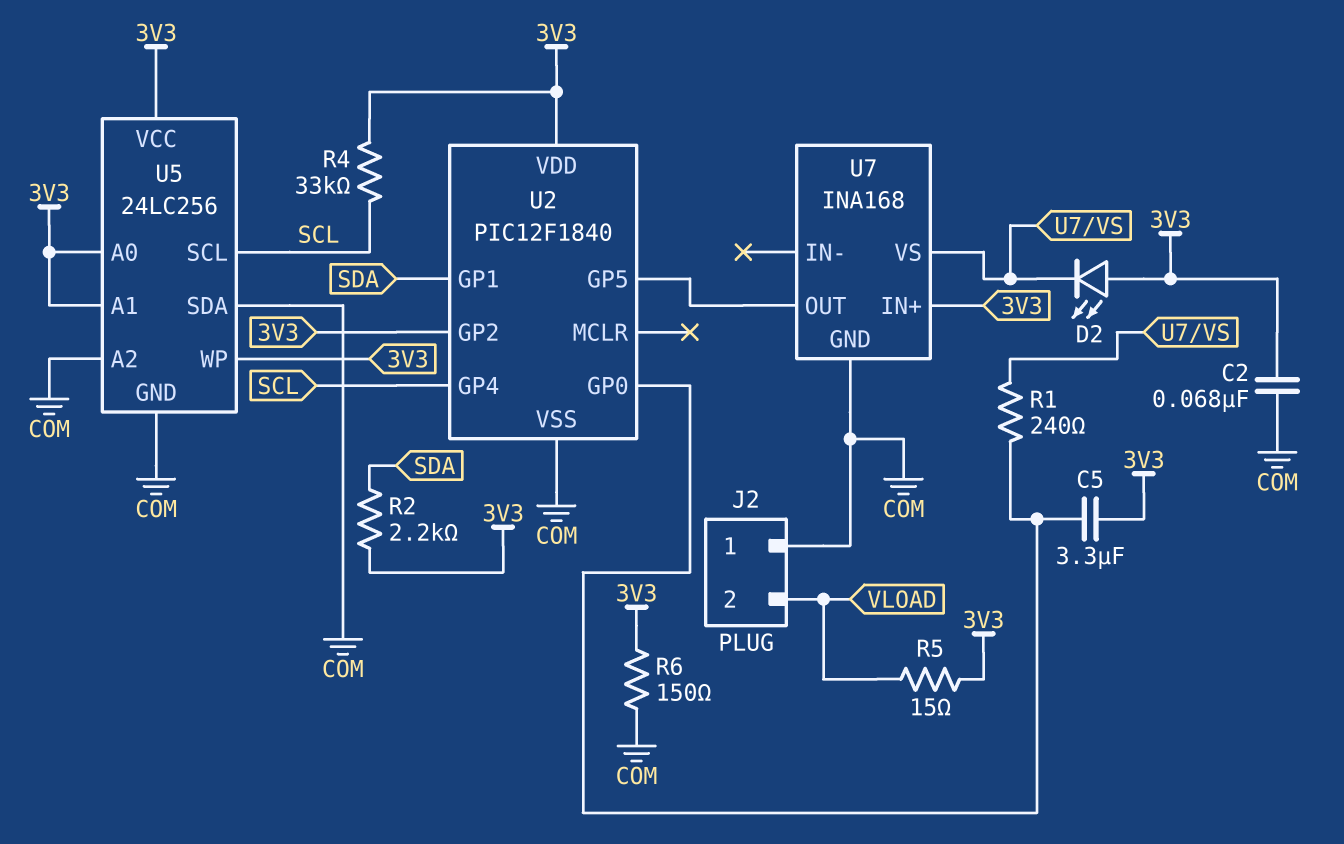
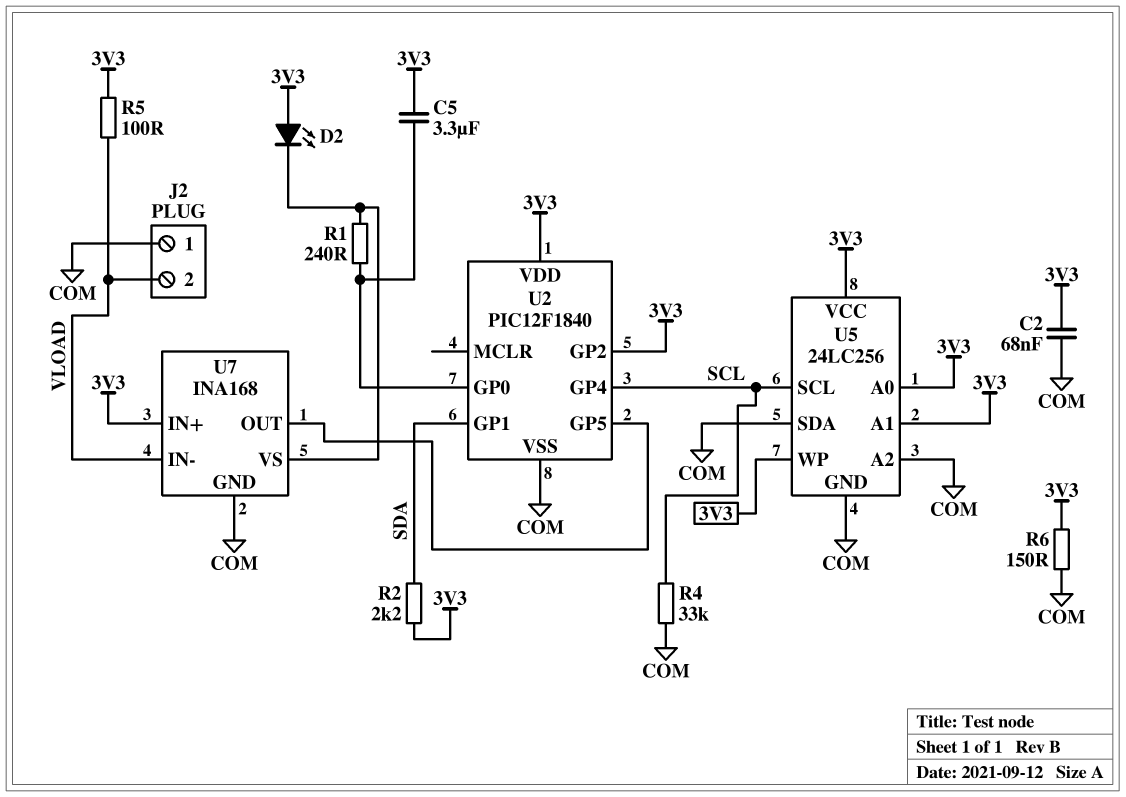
R4: 33k (3V3, SCL) -> 33k (COM, SCL)
R5: 15 (3V3, VLOAD) -> 100 (3V3, VLOAD)
U7 pin IN-: none -> VLOAD

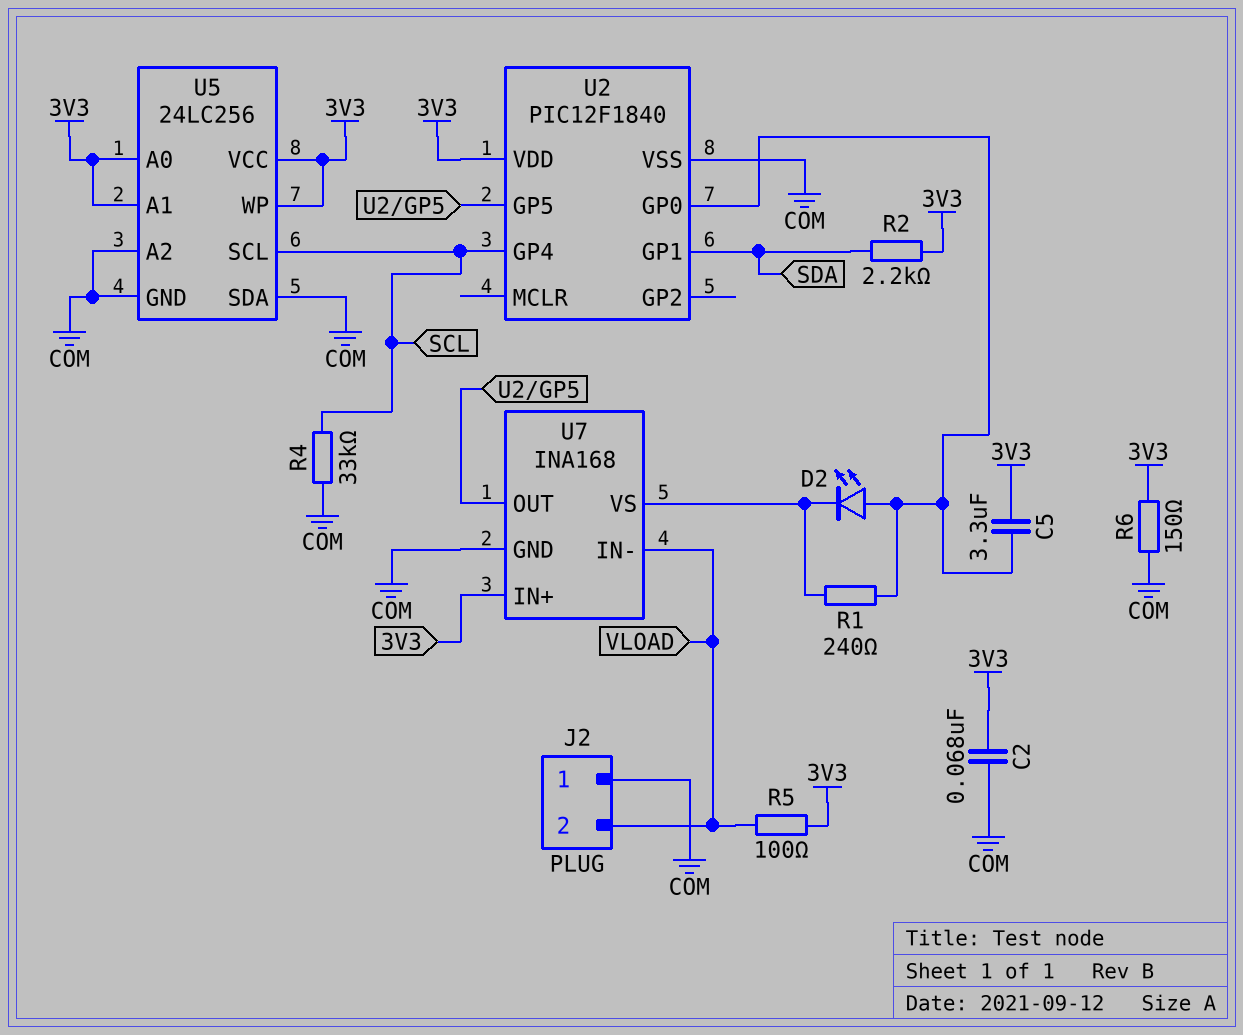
D2: LED (A 3V3, K U7/VS) -> LED (A U2/GP0, K U7/VS)
U2 pin GP2: 3V3 -> none

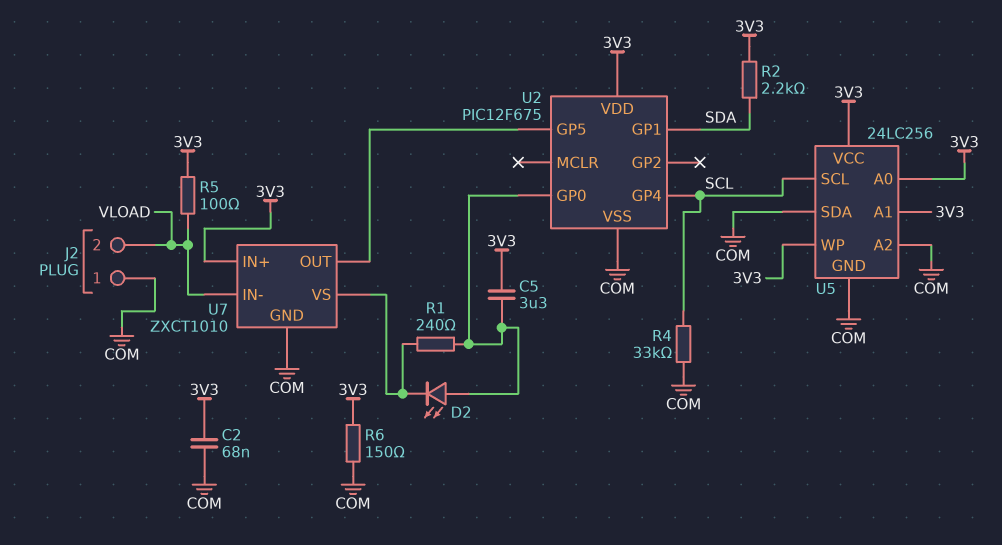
U2: PIC12F1840 -> PIC12F675
U7: INA168 -> ZXCT1010

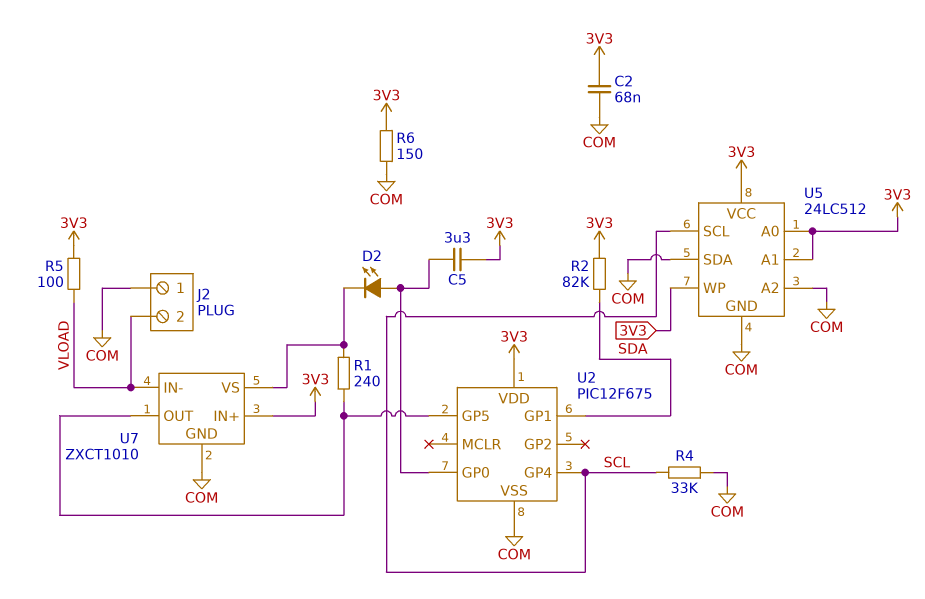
R1: 240 (U2/GP0, U7/VS) -> 240 (U2/GP5, U7/VS)
R2: 2.2k (3V3, SDA) -> 82k (3V3, SDA)
U5: 24LC256 -> 24LC512

